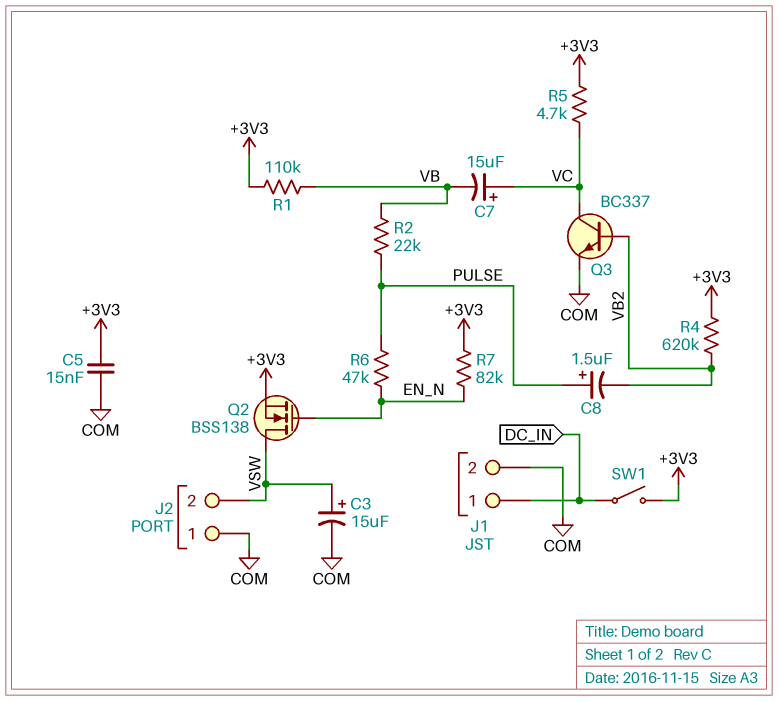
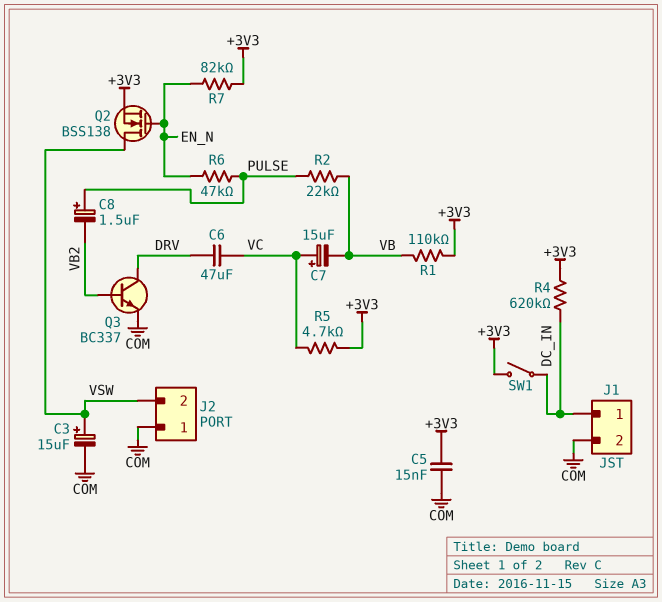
C6: none -> 47uF (DRV, VC)
Q3: NPN BC337 (B VB2, C VC, E COM) -> NPN BC337 (B VB2, C DRV, E COM)
R4: 620k (+3V3, VB2) -> 620k (+3V3, DC_IN)

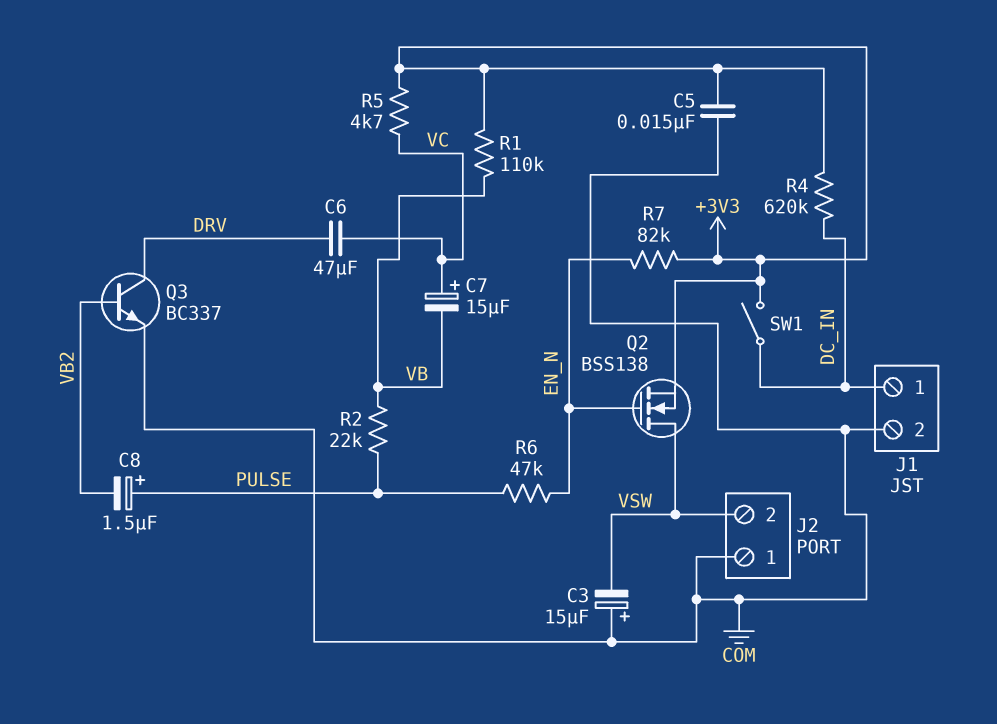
C3: 15uF (plus VSW, minus COM) -> 15uF (plus COM, minus VSW)

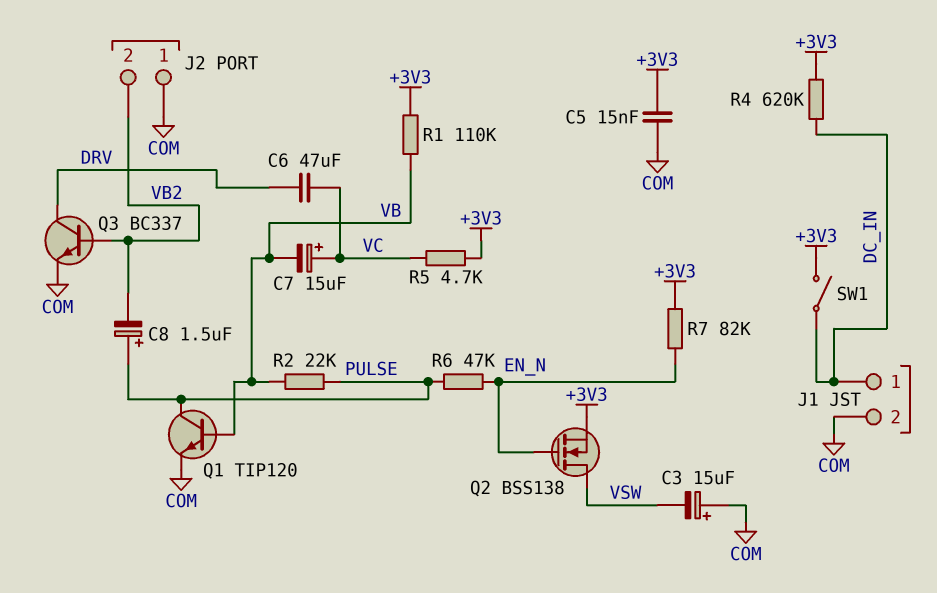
J2 pin 2: VSW -> VB2
Q1: none -> NPN TIP120 (B VB, C PULSE, E COM)

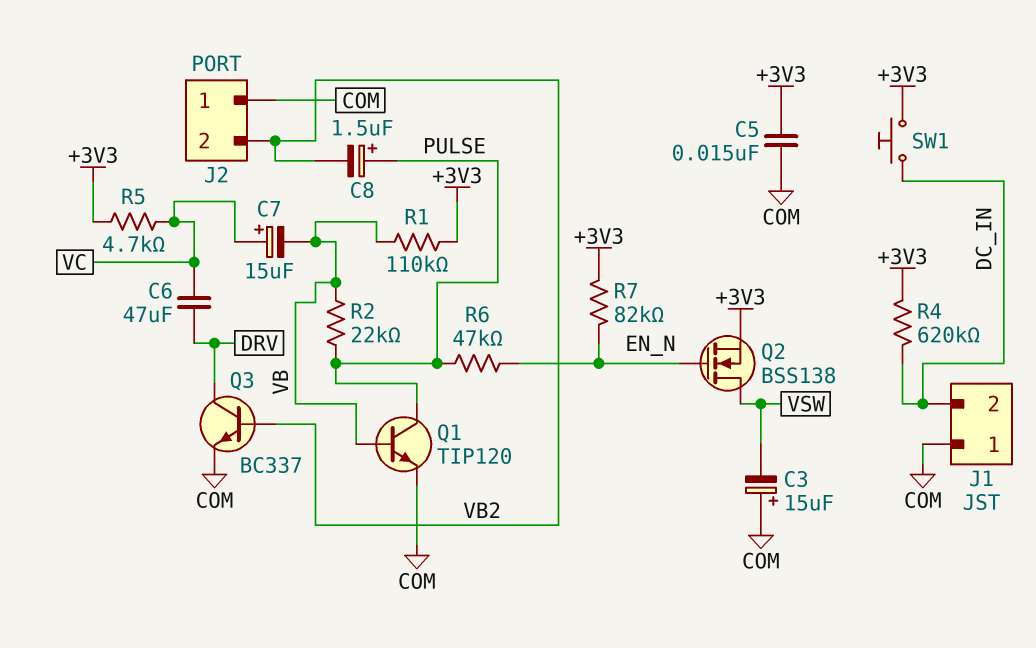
J1 pin 1: DC_IN -> COM
J1 pin 2: COM -> DC_IN
SW1: switch (+3V3, DC_IN) -> button (+3V3, DC_IN)

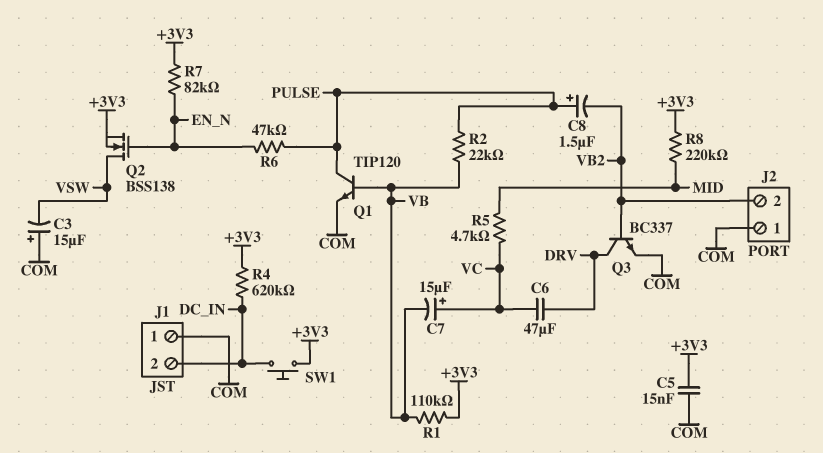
R5: 4.7k (+3V3, VC) -> 4.7k (MID, VC)
R8: none -> 220k (+3V3, MID)

